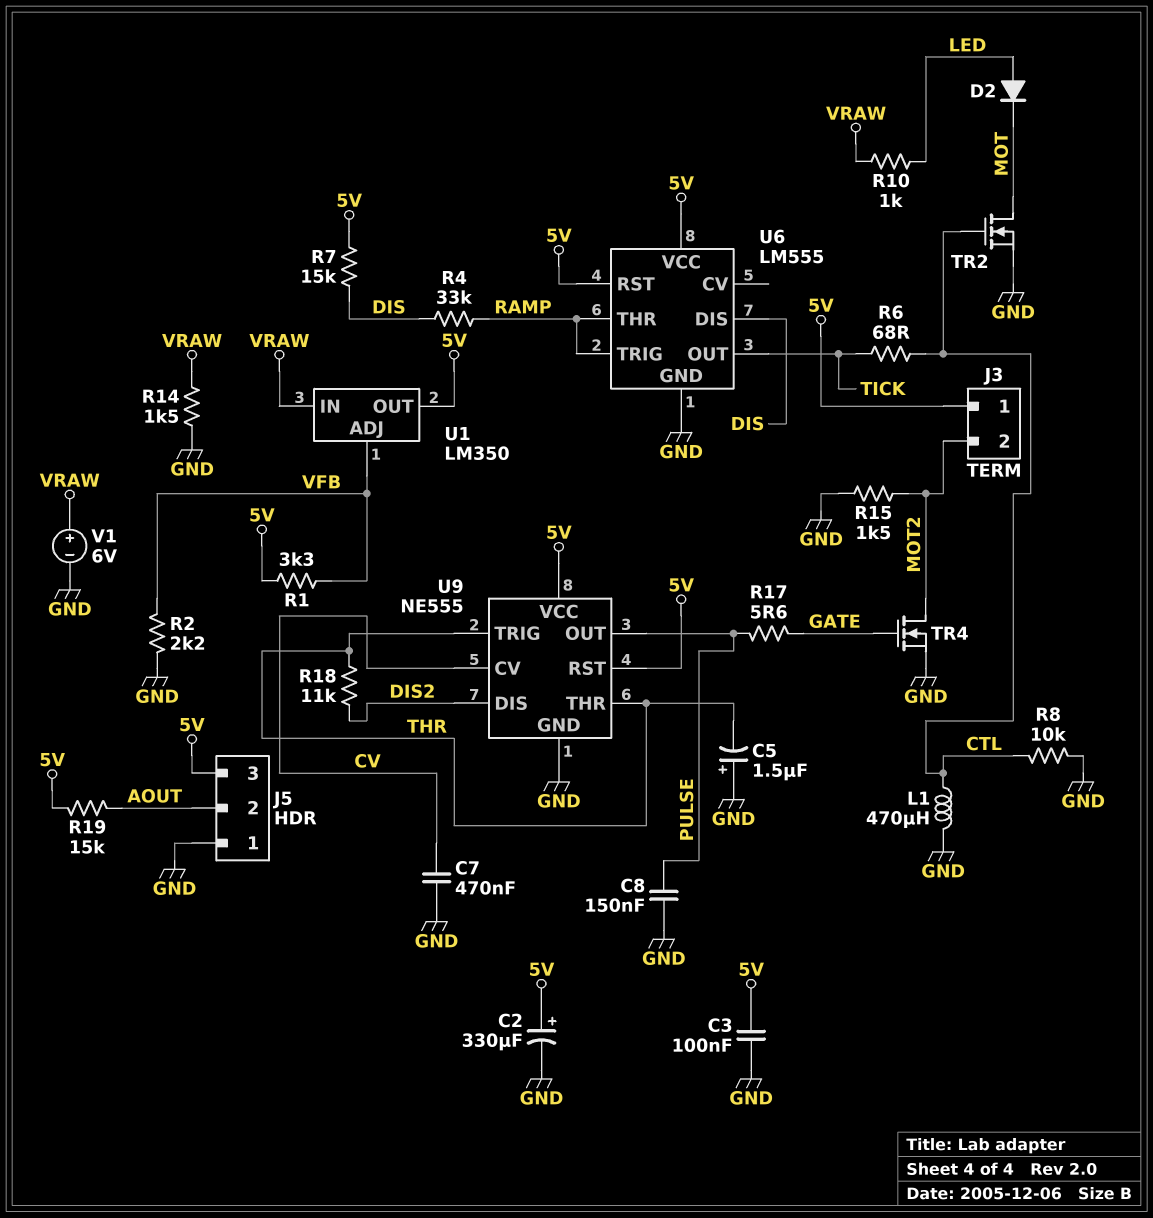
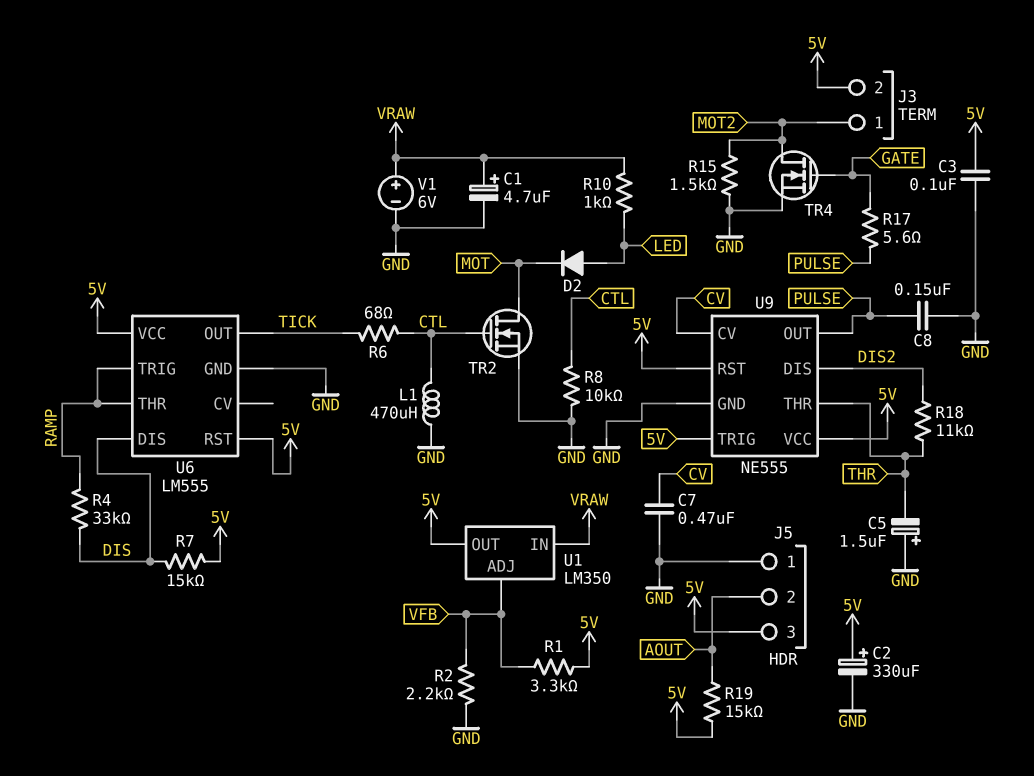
C1: none -> 4.7uF (plus VRAW, minus GND)
J3 pin 1: 5V -> MOT2
J3 pin 2: MOT2 -> 5V
R14: 1.5k (GND, VRAW) -> none
U9 pin TRIG: THR -> 5V

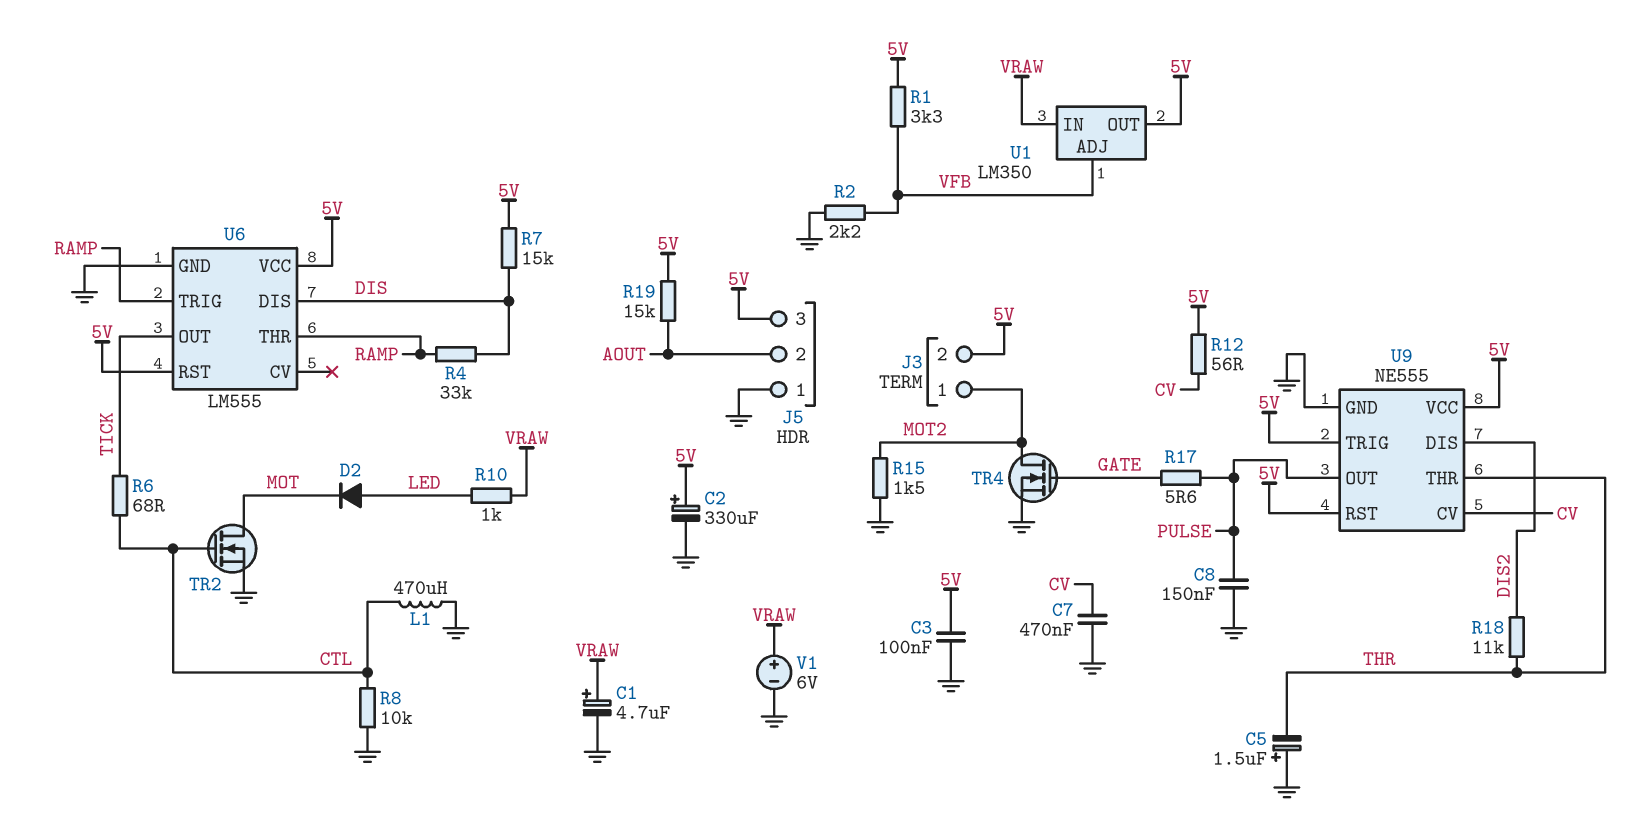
R12: none -> 56 (5V, CV)

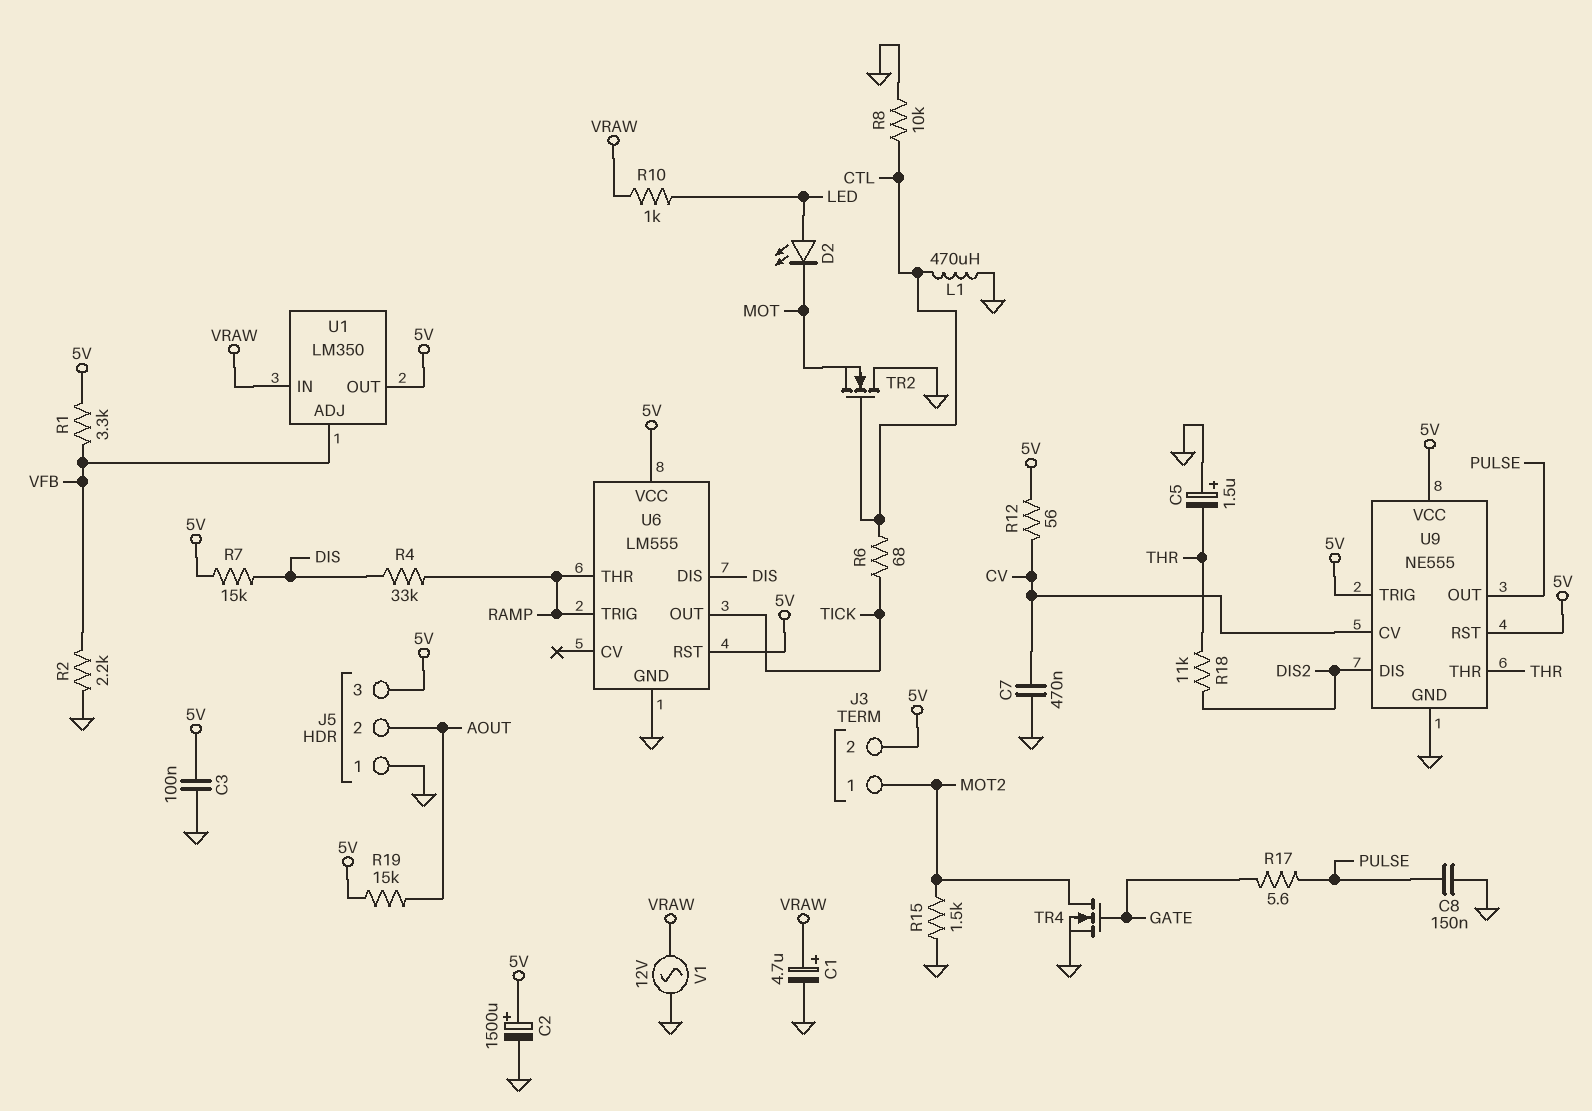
C2: 330uF (plus 5V, minus GND) -> 1500uF (plus 5V, minus GND)
D2: diode (A LED, K MOT) -> LED (A LED, K MOT)
TR2: NMOS (G CTL, D MOT, S GND) -> NMOS (G CTL, D GND, S MOT)
V1: 6V (plus VRAW, minus GND) -> AC 12V (GND, VRAW)

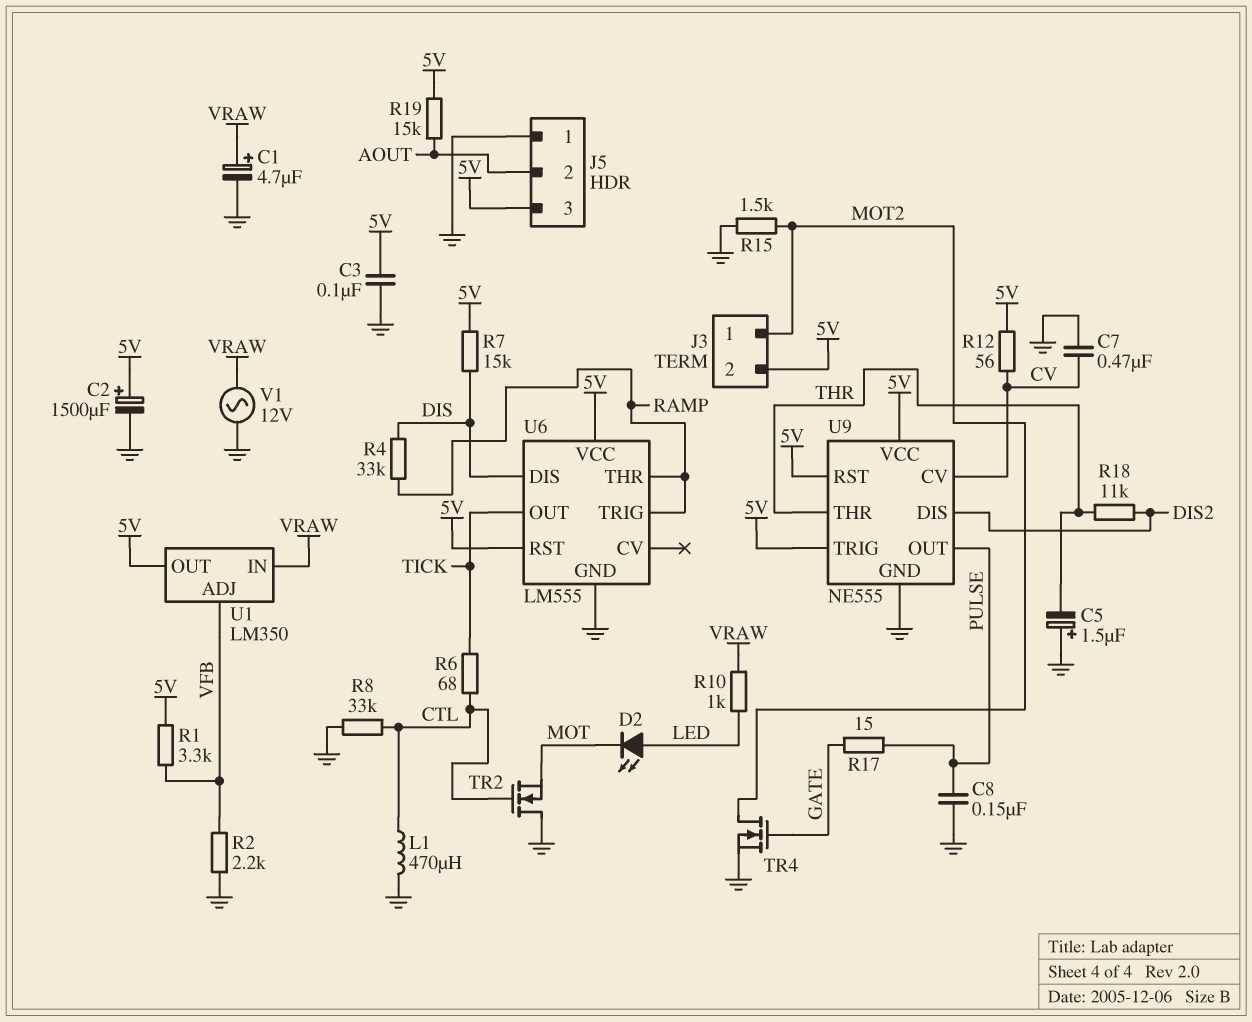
R8: 10k (CTL, GND) -> 33k (CTL, GND)
R17: 5.6 (GATE, PULSE) -> 15 (GATE, PULSE)

